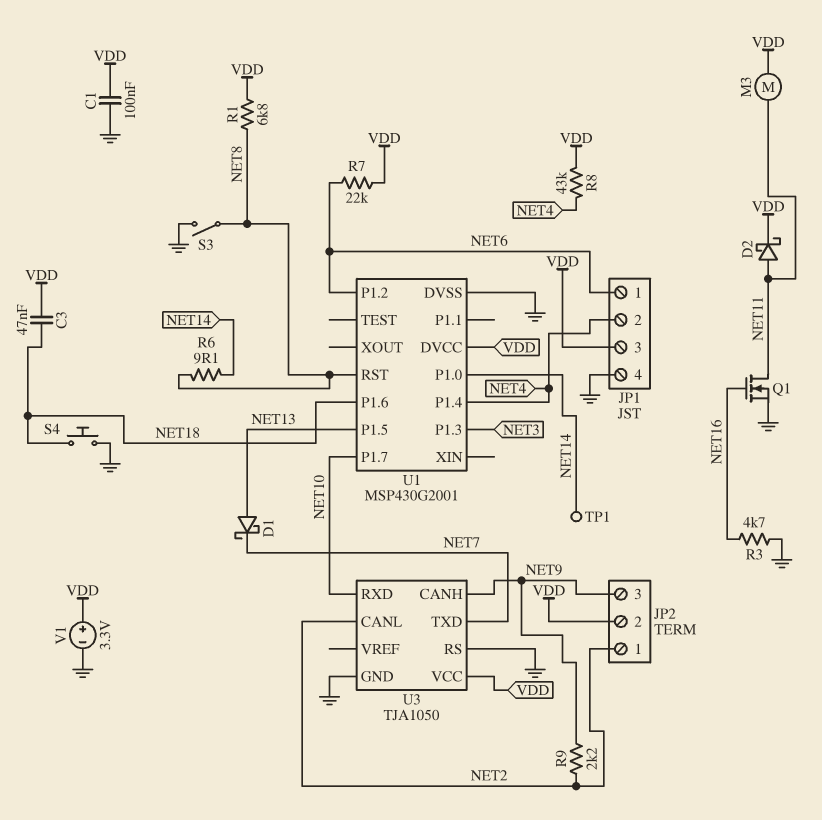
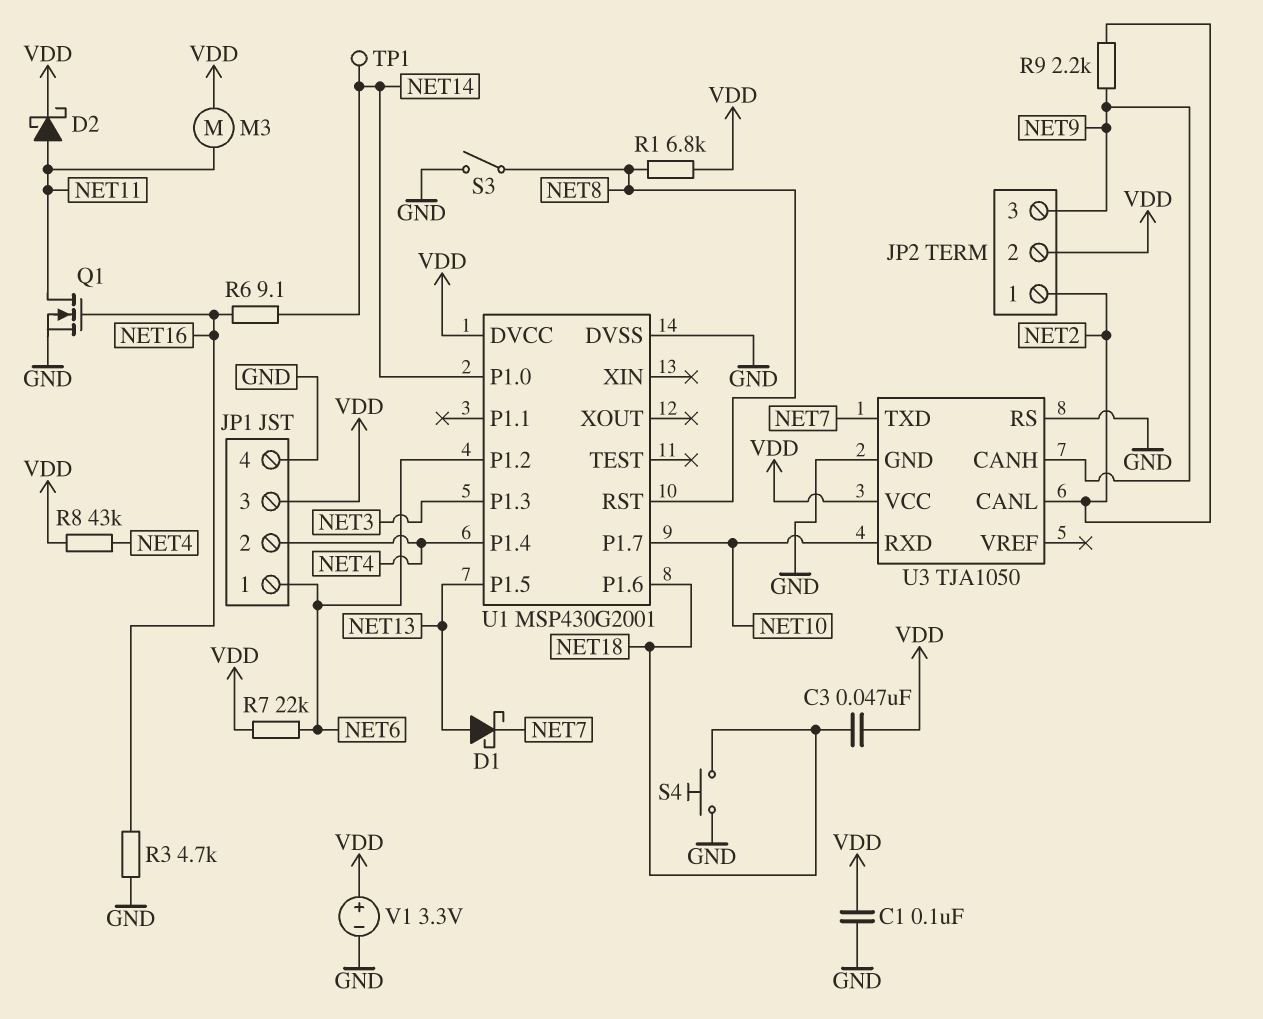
R6: 9.1 (NET8, NET14) -> 9.1 (NET14, NET16)

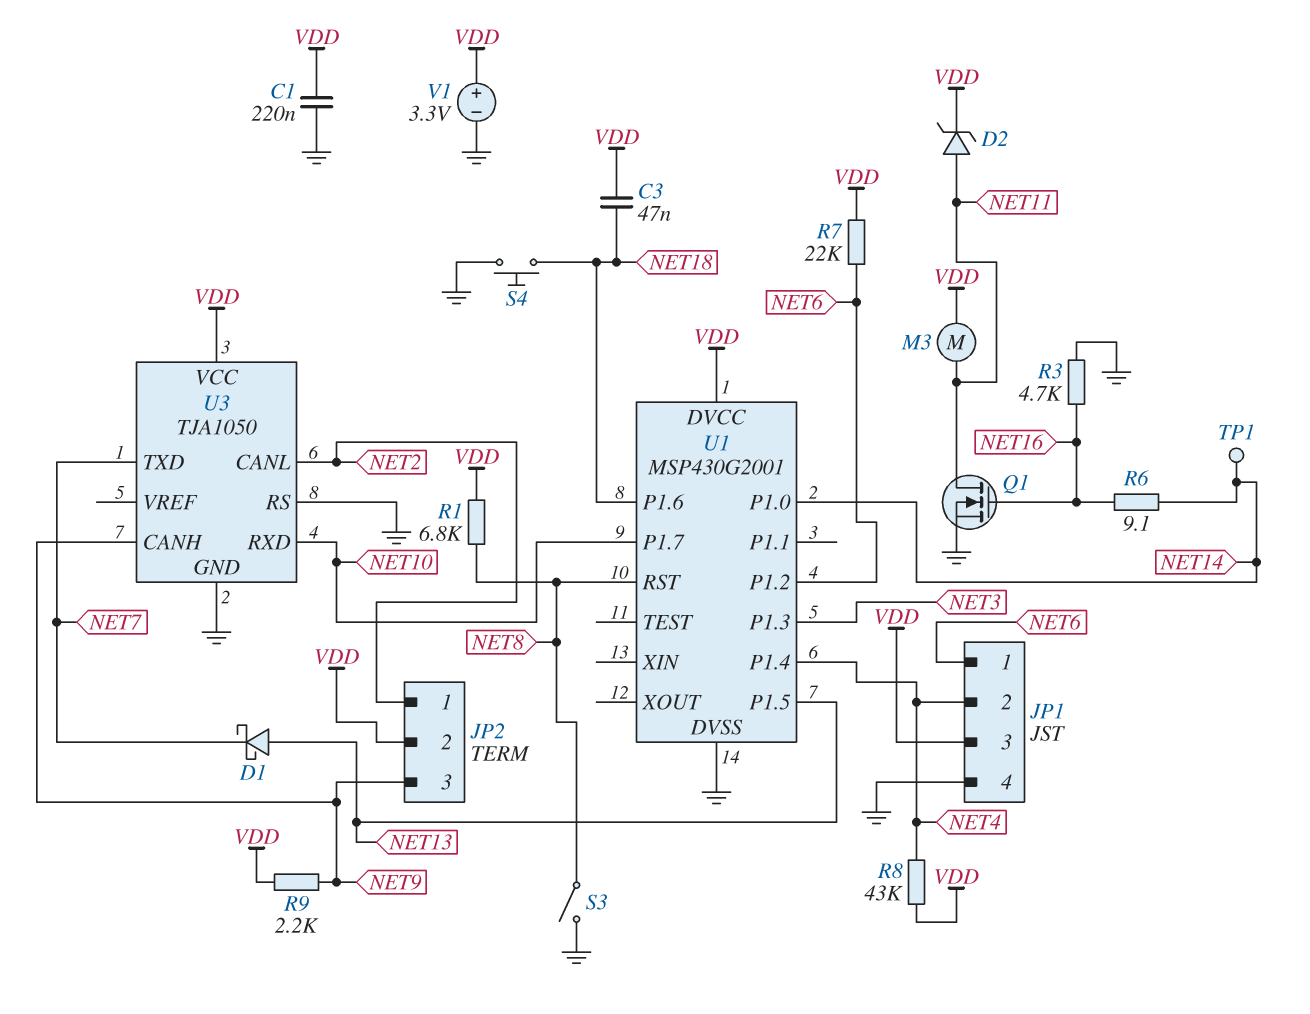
C1: 100nF (GND, VDD) -> 220nF (GND, VDD)
D2: schottky (A NET11, K VDD) -> zener (A NET11, K VDD)
R9: 2.2k (NET2, NET9) -> 2.2k (NET9, VDD)

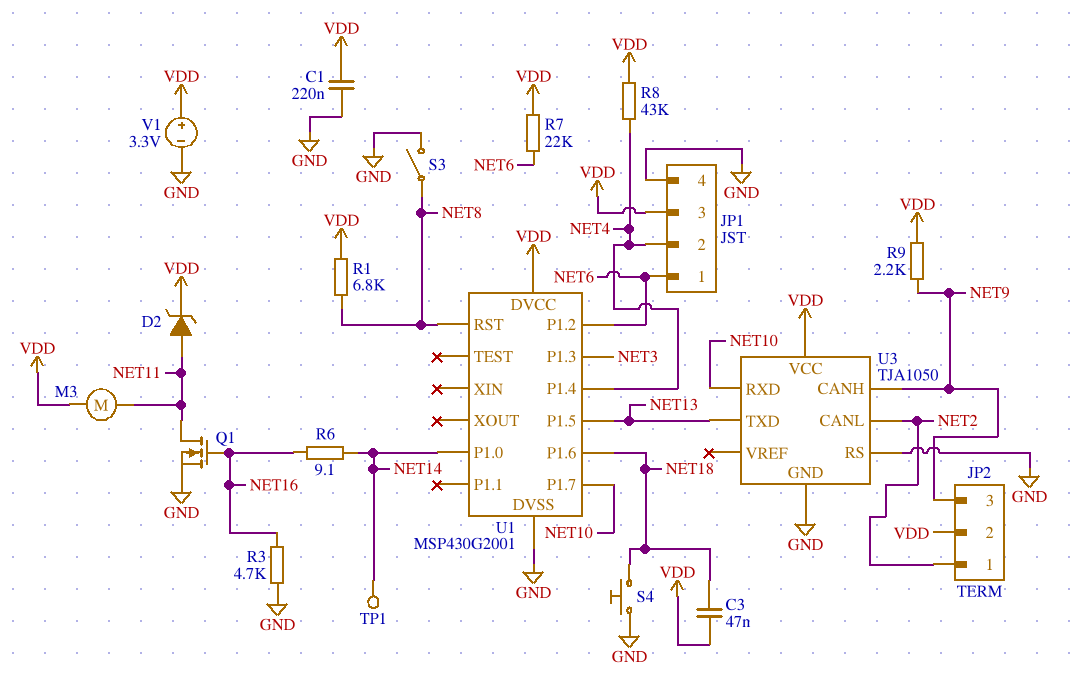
D1: schottky (A NET13, K NET7) -> none
U3 pin TXD: NET7 -> NET13

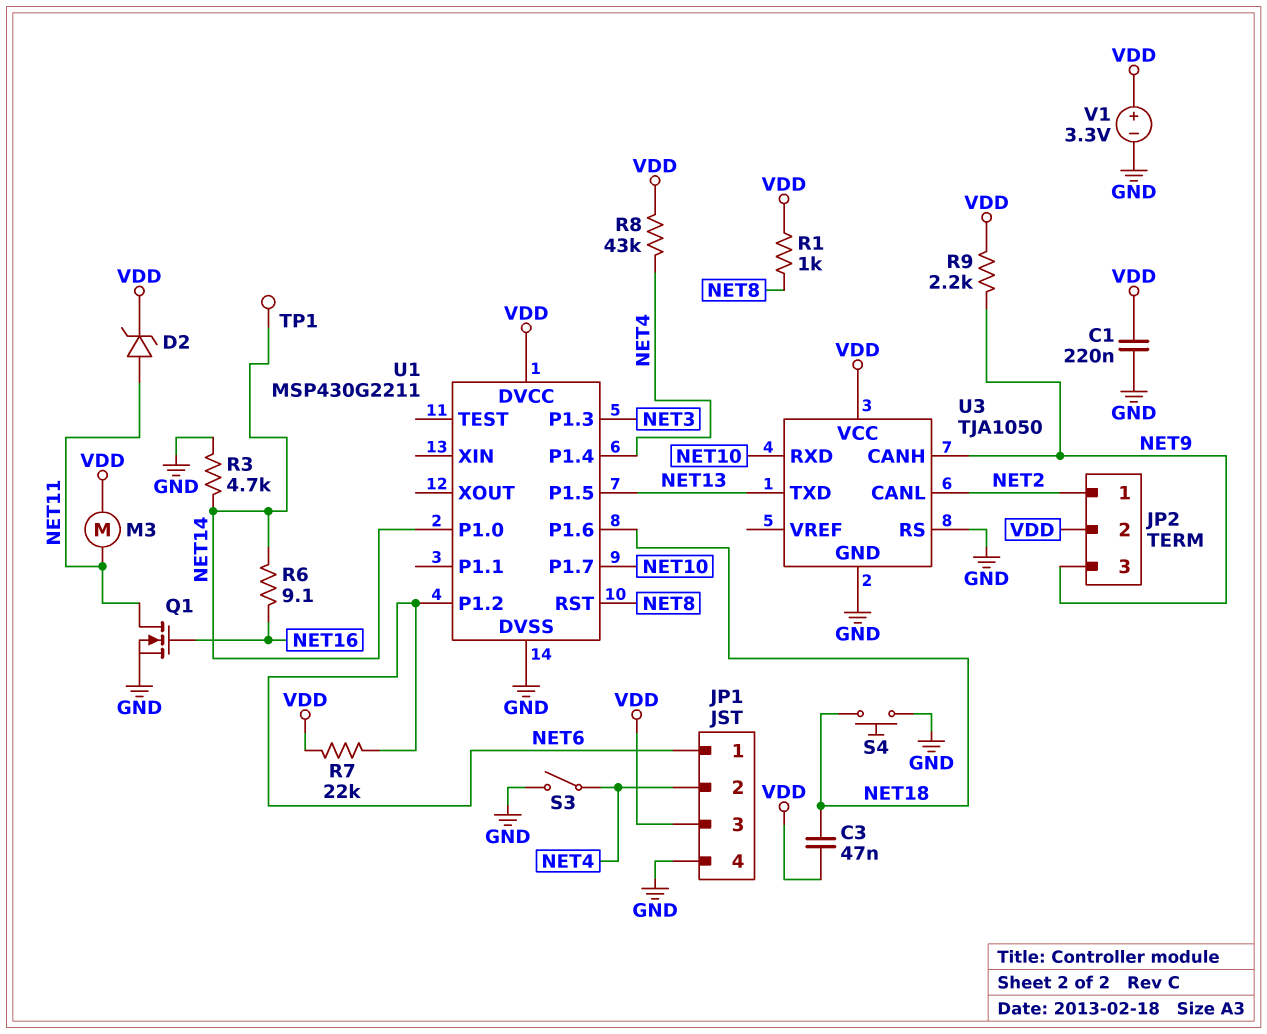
R1: 6.8k (NET8, VDD) -> 1k (NET8, VDD)
R3: 4.7k (GND, NET16) -> 4.7k (GND, NET14)
S3: switch (GND, NET8) -> switch (GND, NET4)
U1: MSP430G2001 -> MSP430G2211

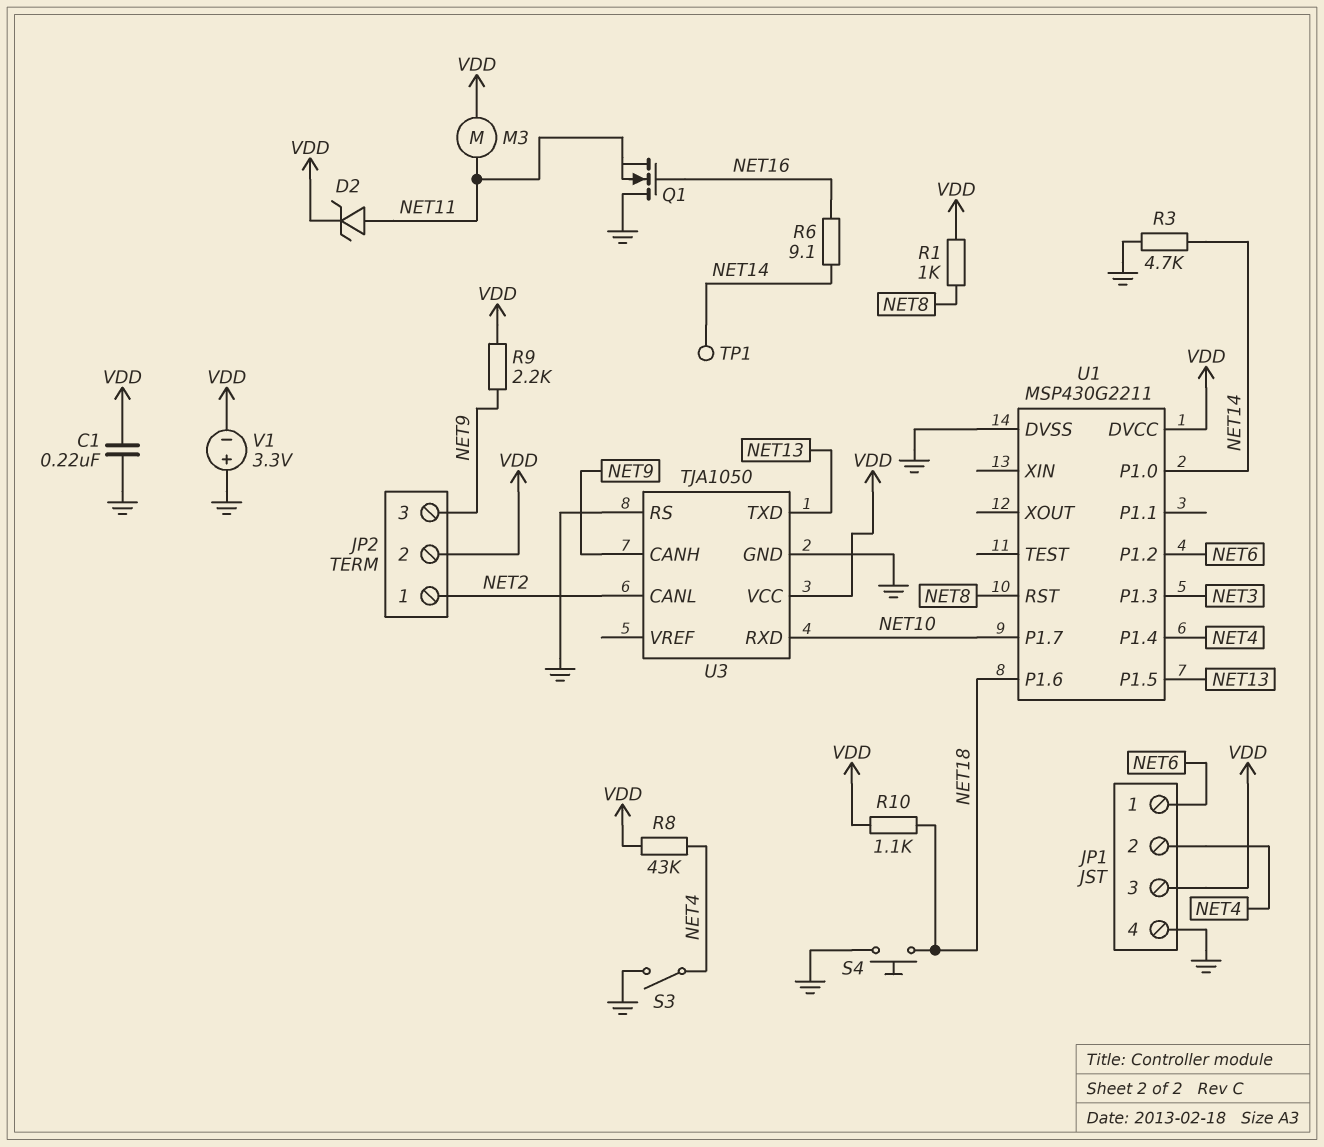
C3: 47nF (NET18, VDD) -> none
Q1: NMOS (G NET16, D NET11, S GND) -> NMOS (G NET16, D GND, S NET11)
R7: 22k (NET6, VDD) -> none
R10: none -> 1.1k (NET18, VDD)
V1: 3.3V (plus VDD, minus GND) -> 3.3V (plus GND, minus VDD)

